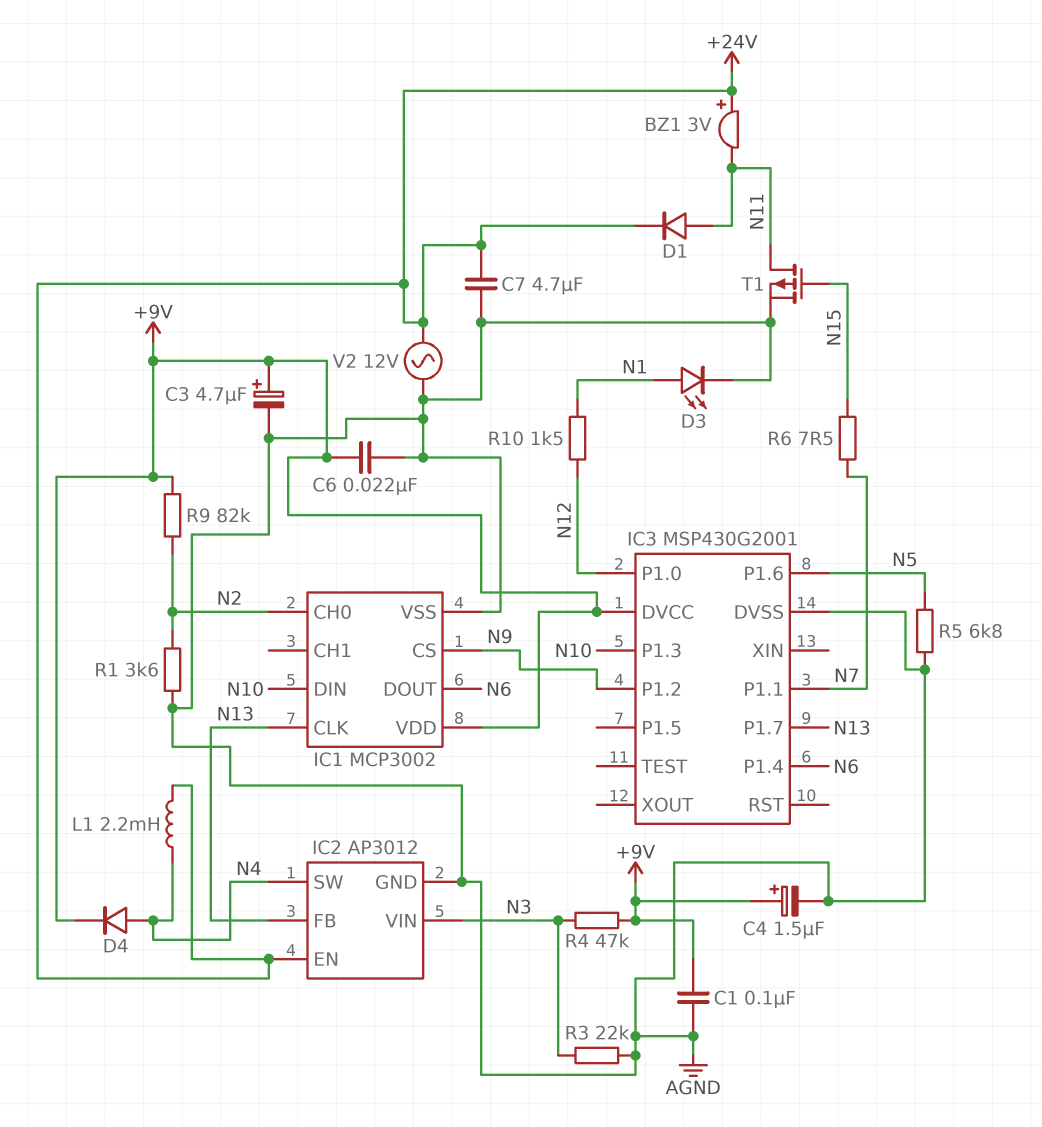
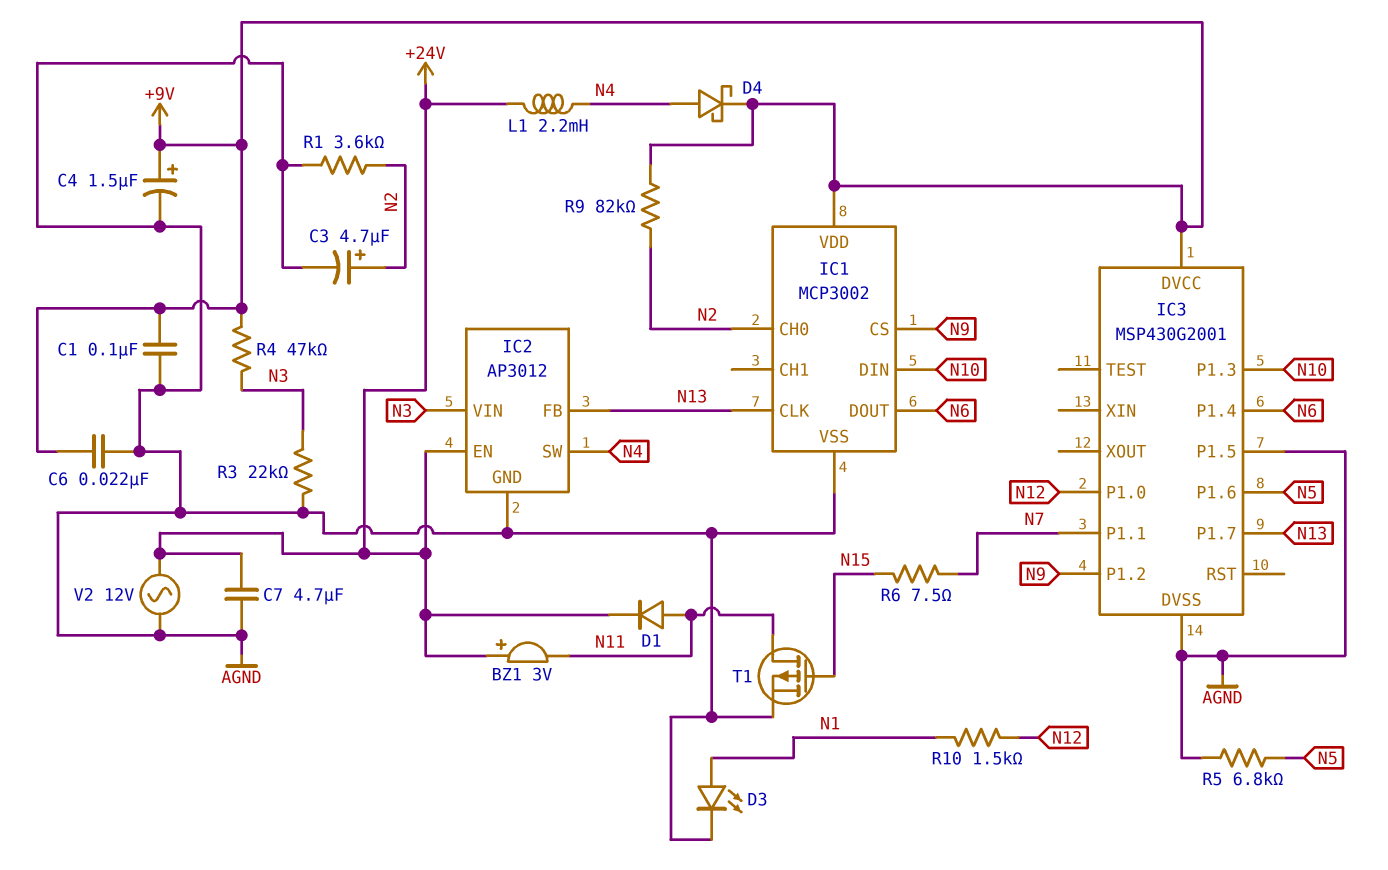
C3: 4.7uF (plus +9V, minus AGND) -> 4.7uF (plus N2, minus AGND)
D4: diode (A N4, K +9V) -> schottky (A N4, K +9V)
IC3 pin P1.5: none -> AGND

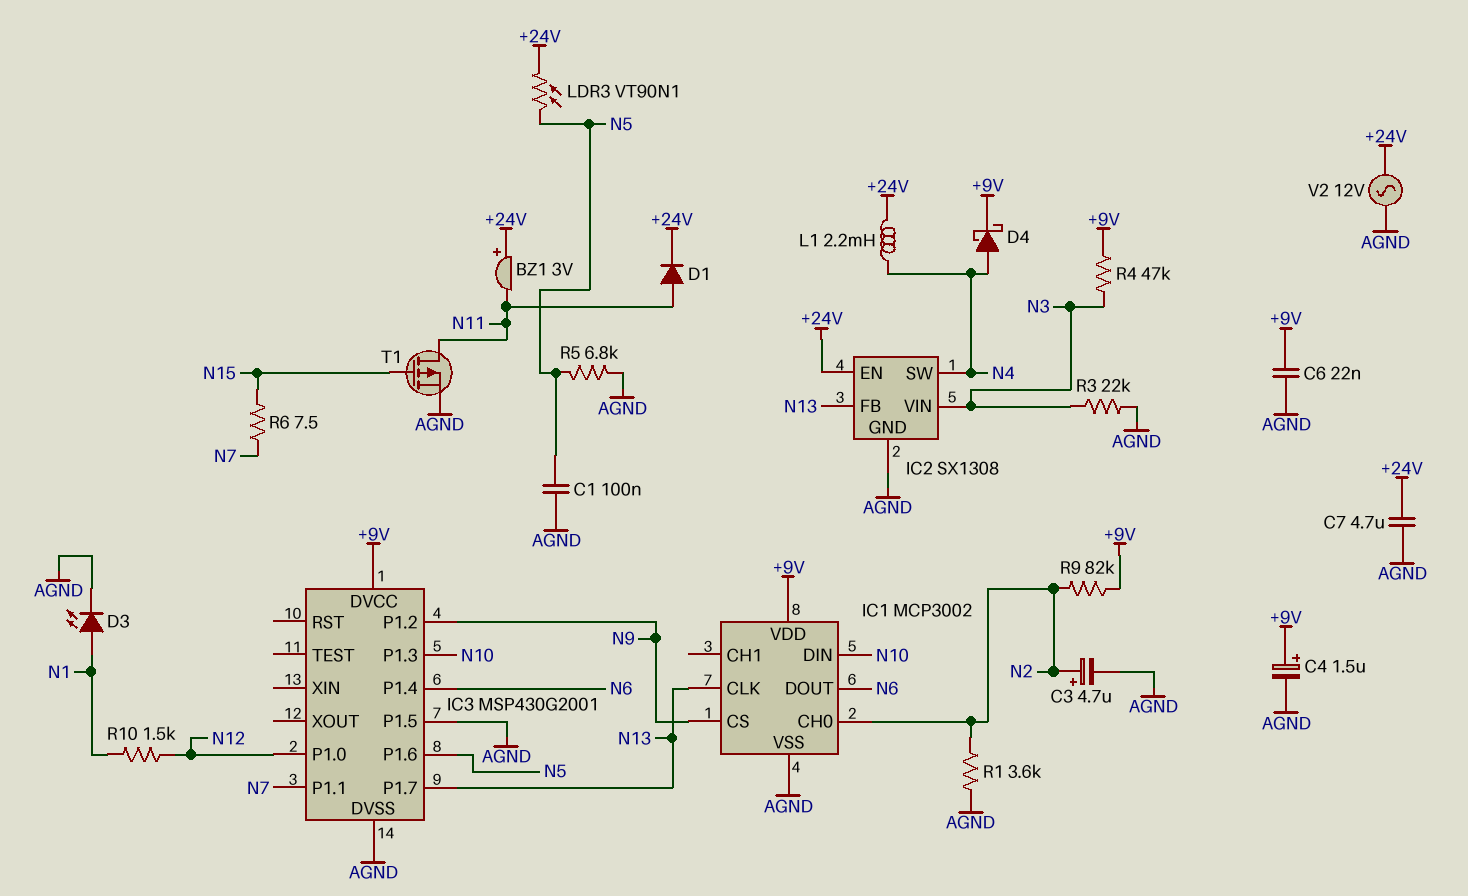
C1: 100nF (+9V, AGND) -> 100nF (AGND, N5)
IC2: AP3012 -> SX1308
LDR3: none -> VT90N1 (+24V, N5)

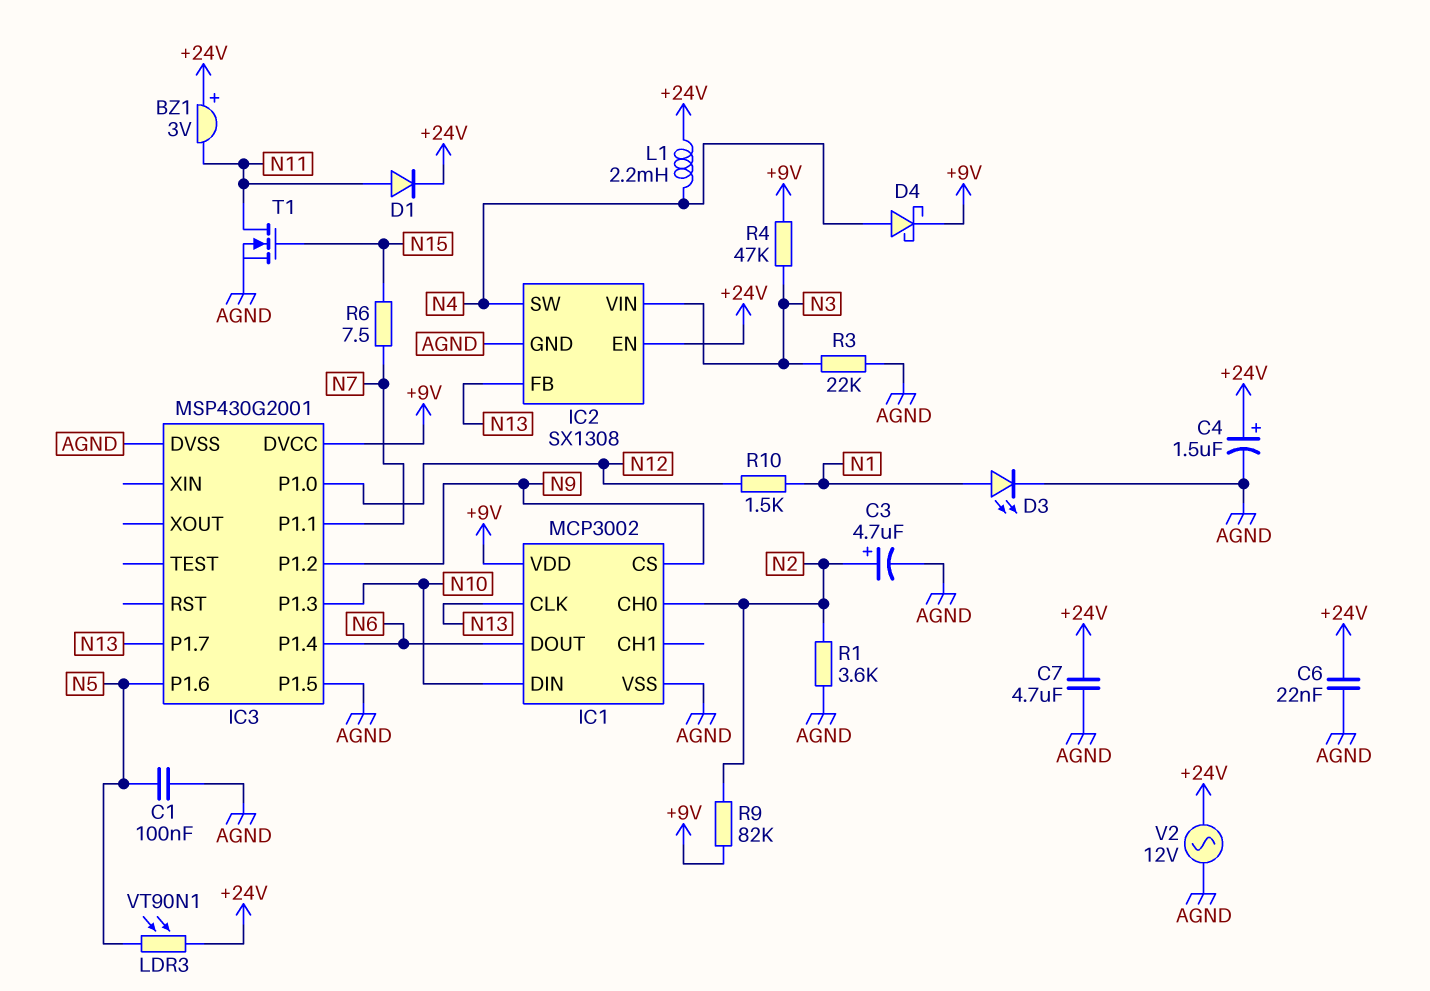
C4: 1.5uF (plus +9V, minus AGND) -> 1.5uF (plus +24V, minus AGND)
C6: 22nF (+9V, AGND) -> 22nF (+24V, AGND)
R5: 6.8k (AGND, N5) -> none
T1: PMOS (G N15, D N11, S AGND) -> NMOS (G N15, D N11, S AGND)

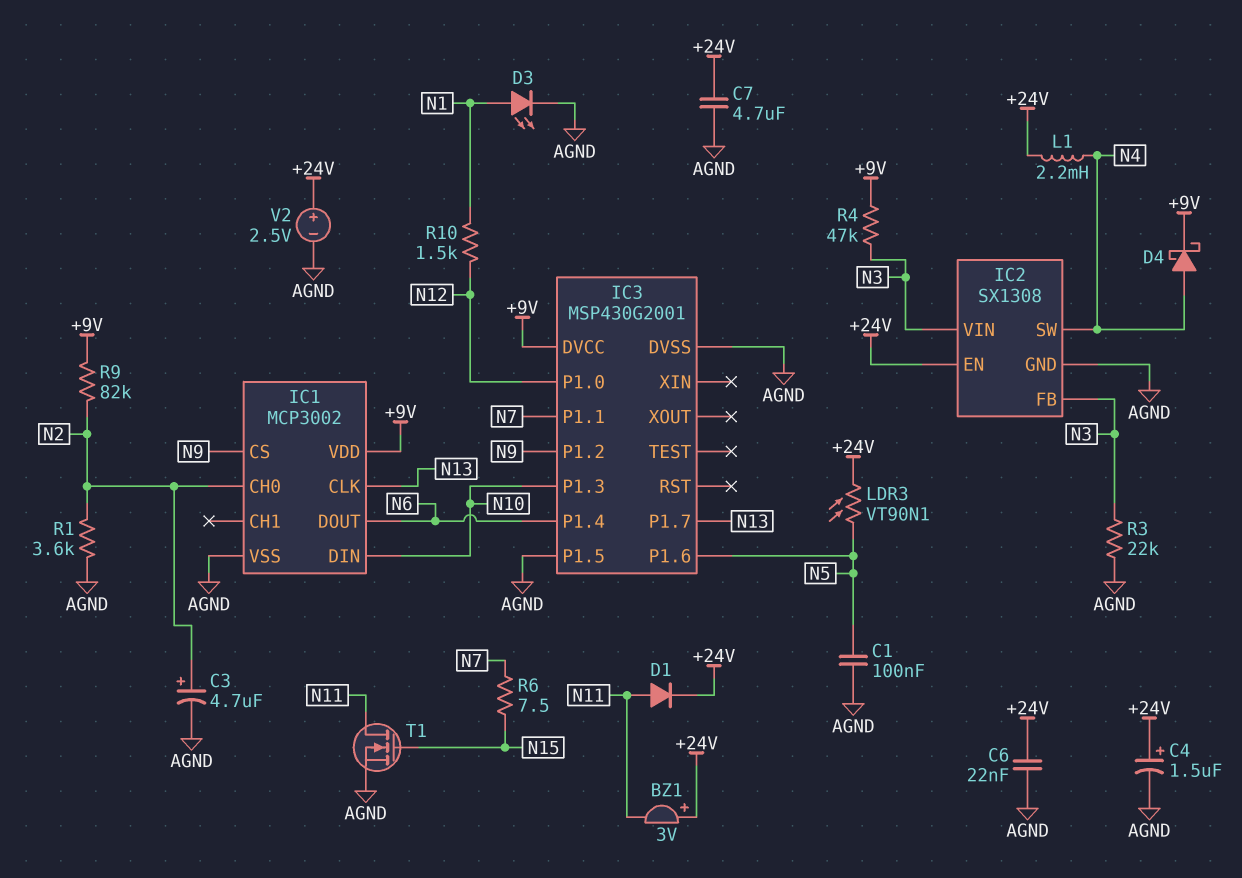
IC2 pin FB: N13 -> N3
V2: AC 12V (+24V, AGND) -> 2.5V (plus +24V, minus AGND)

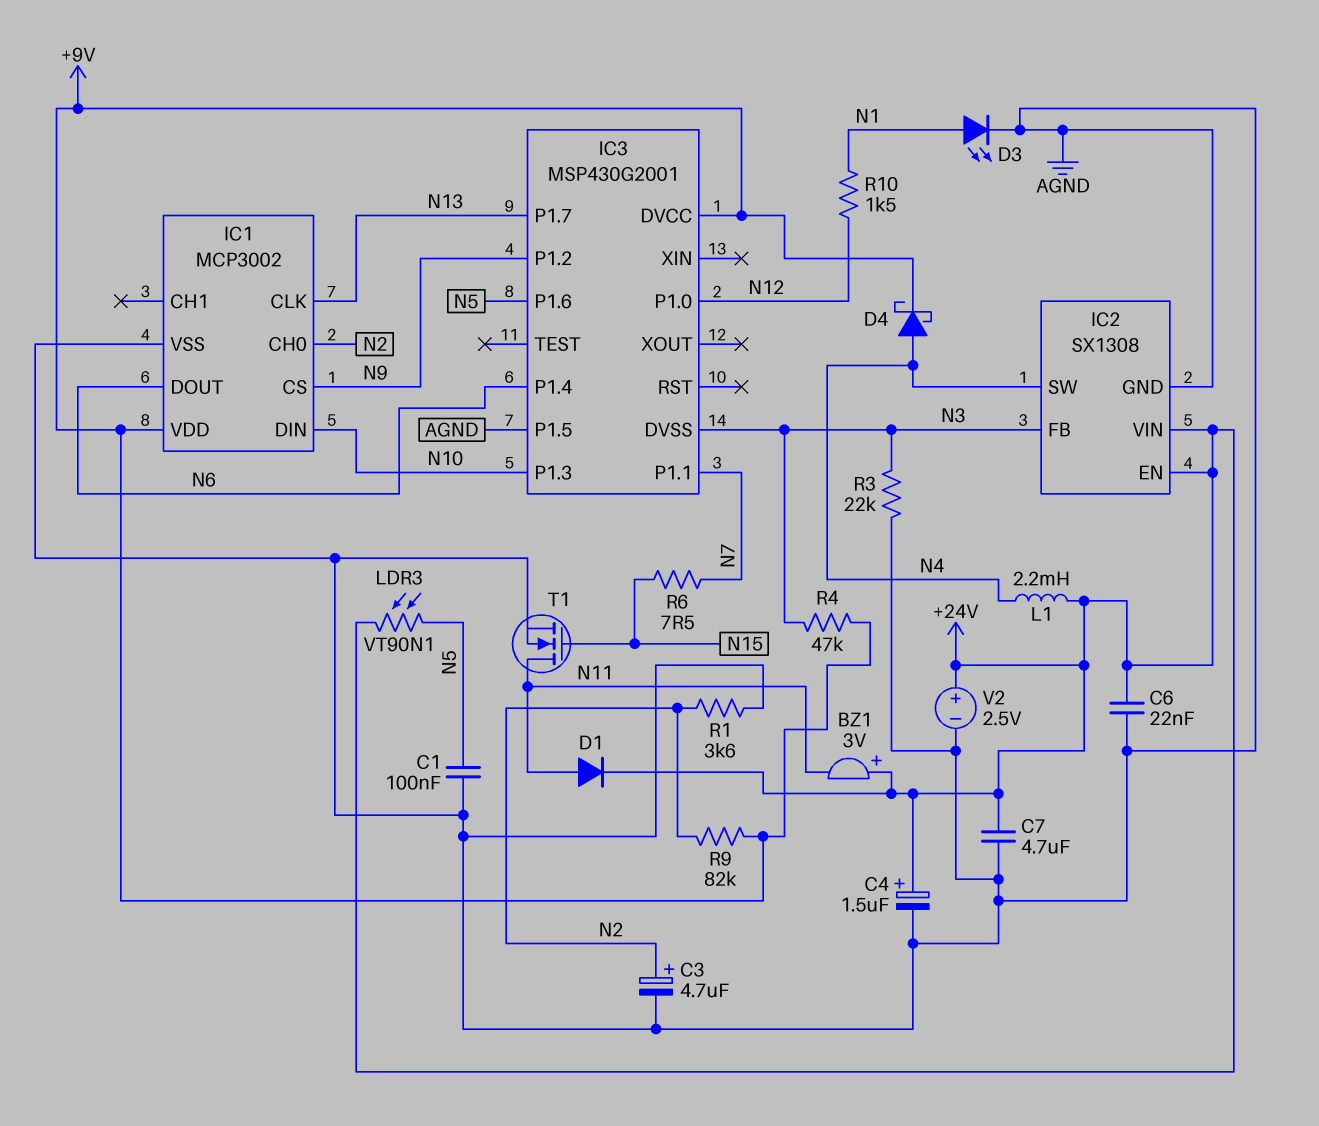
IC2 pin VIN: N3 -> +24V
IC3 pin DVSS: AGND -> N3

